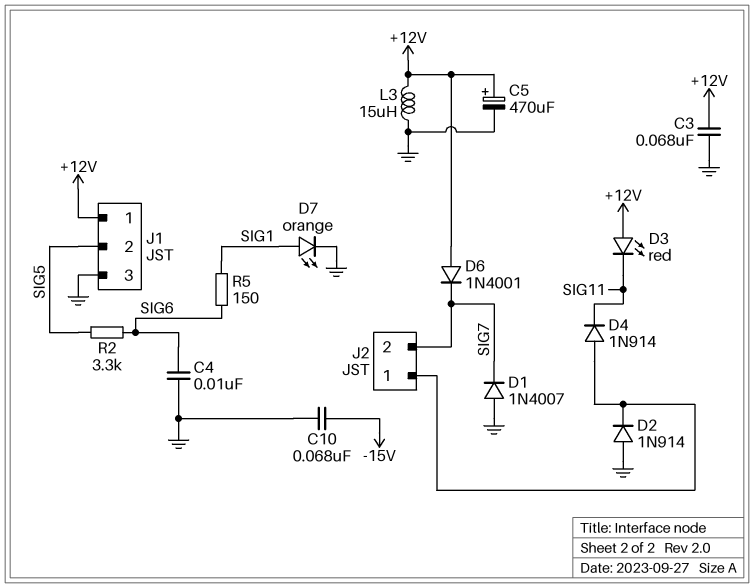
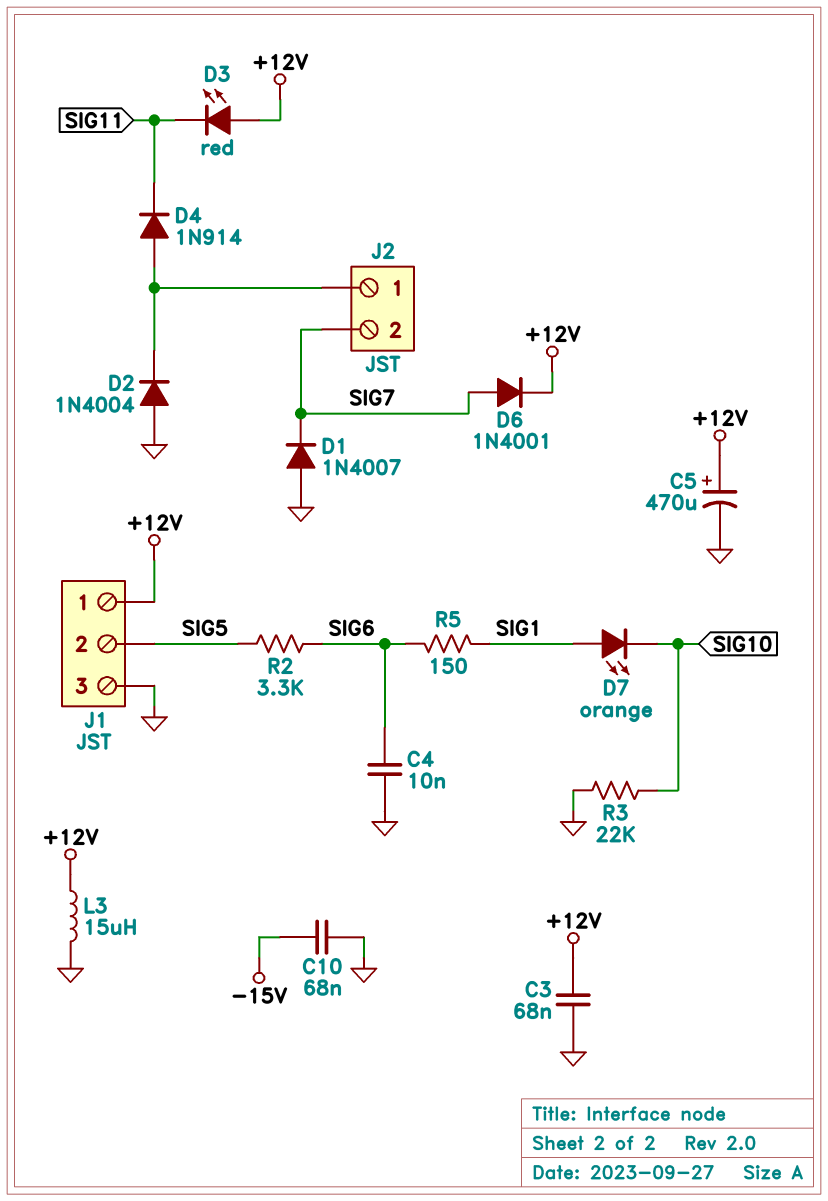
D2: diode 1N914 (A GND, K J2/1) -> diode 1N4004 (A GND, K J2/1)
D6: diode 1N4001 (A +12V, K SIG7) -> diode 1N4001 (A SIG7, K +12V)
D7: LED orange (A SIG1, K GND) -> LED orange (A SIG1, K SIG10)
R3: none -> 22k (GND, SIG10)

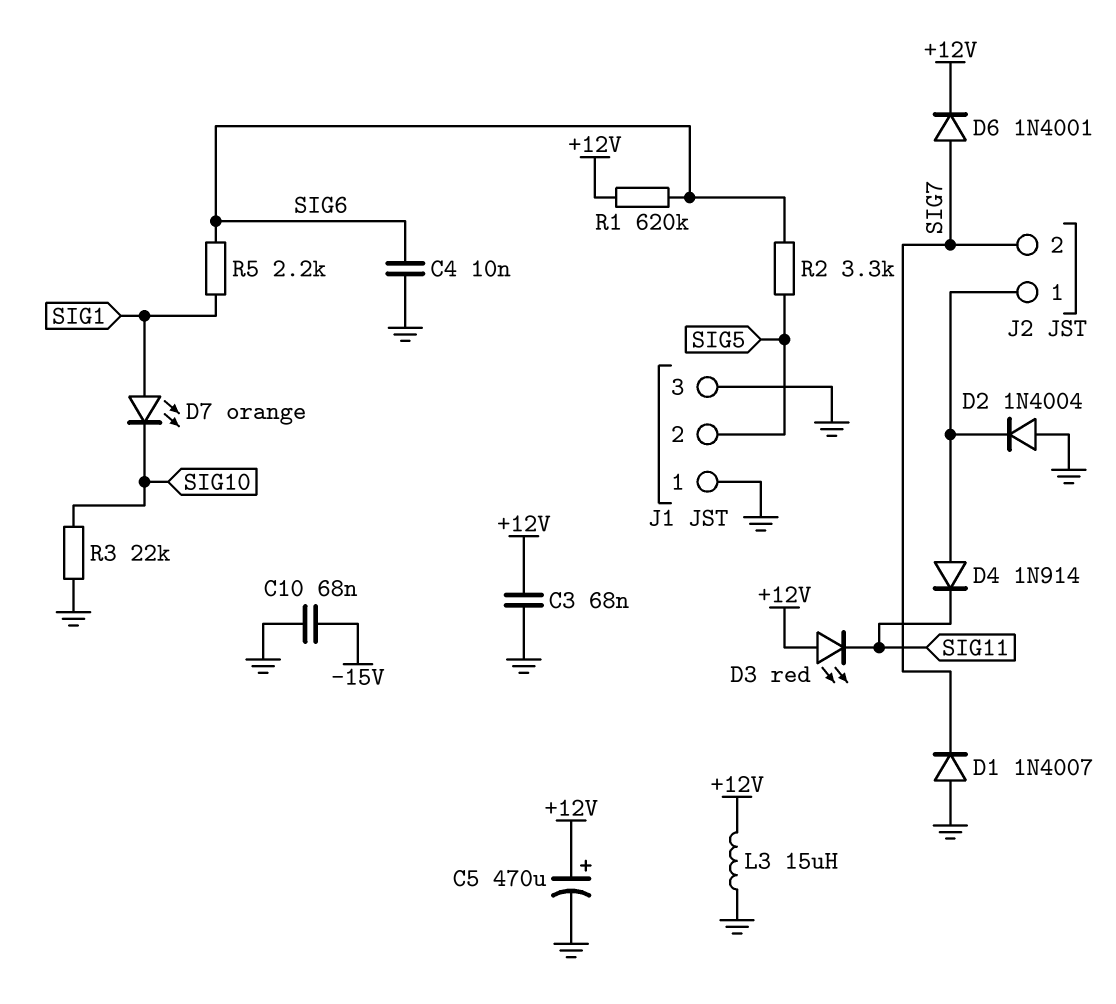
J1 pin 1: +12V -> GND
R1: none -> 620k (+12V, SIG6)
R5: 150 (SIG1, SIG6) -> 2.2k (SIG1, SIG6)

